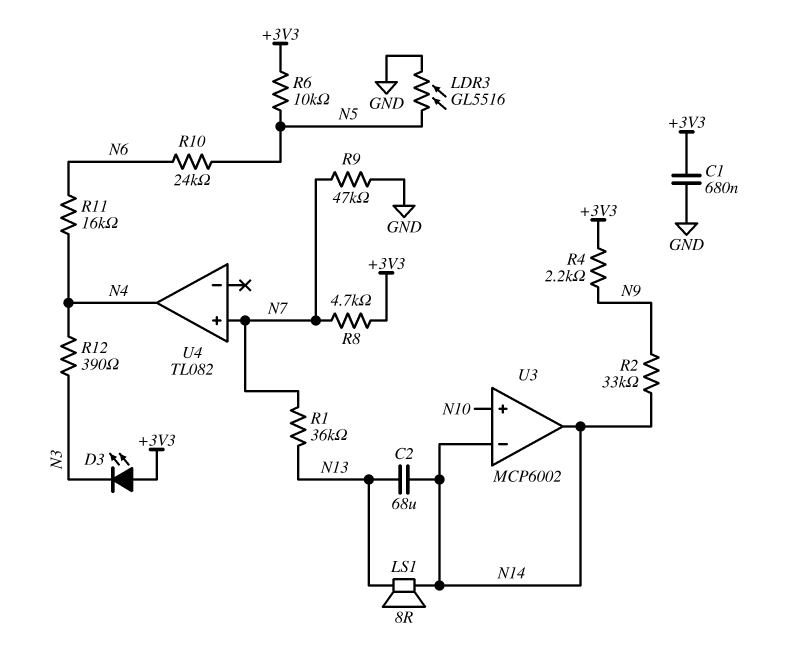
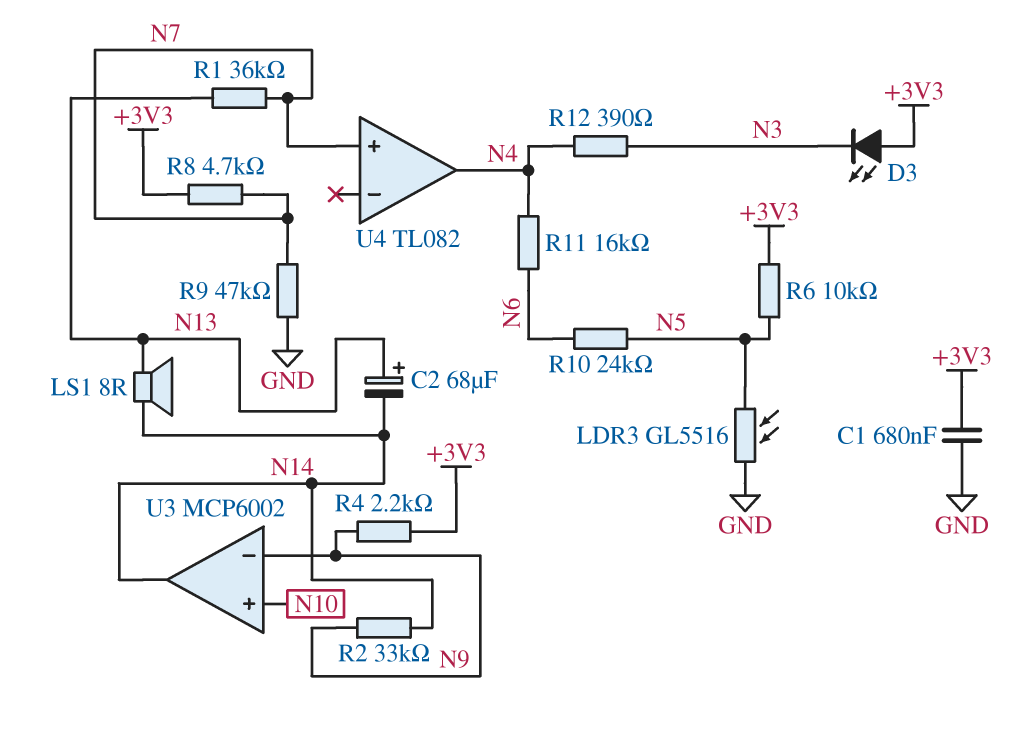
C2: 68uF (N13, N14) -> 68uF (plus N13, minus N14)
U3 pin in-: N14 -> N9

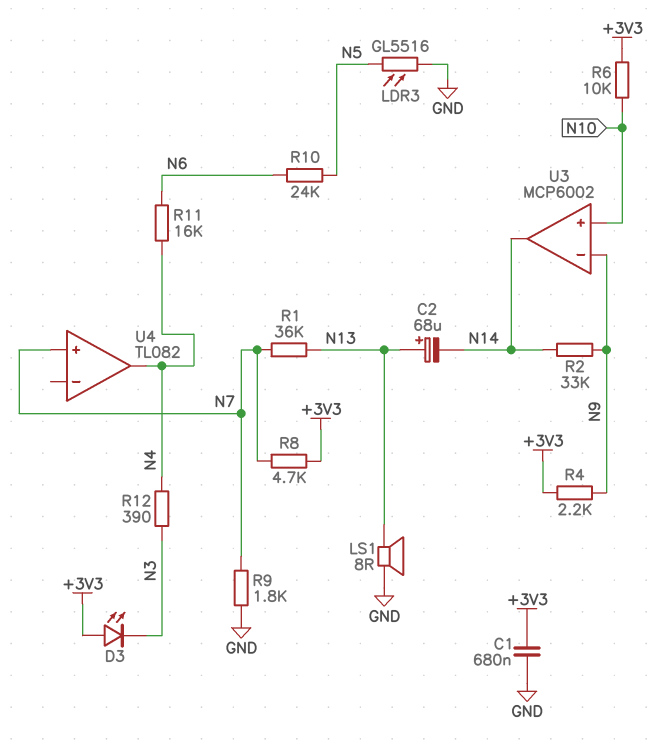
LS1: speaker 8R (N13, N14) -> speaker 8R (GND, N13)
R6: 10k (+3V3, N5) -> 10k (+3V3, N10)
R9: 47k (GND, N7) -> 1.8k (GND, N7)

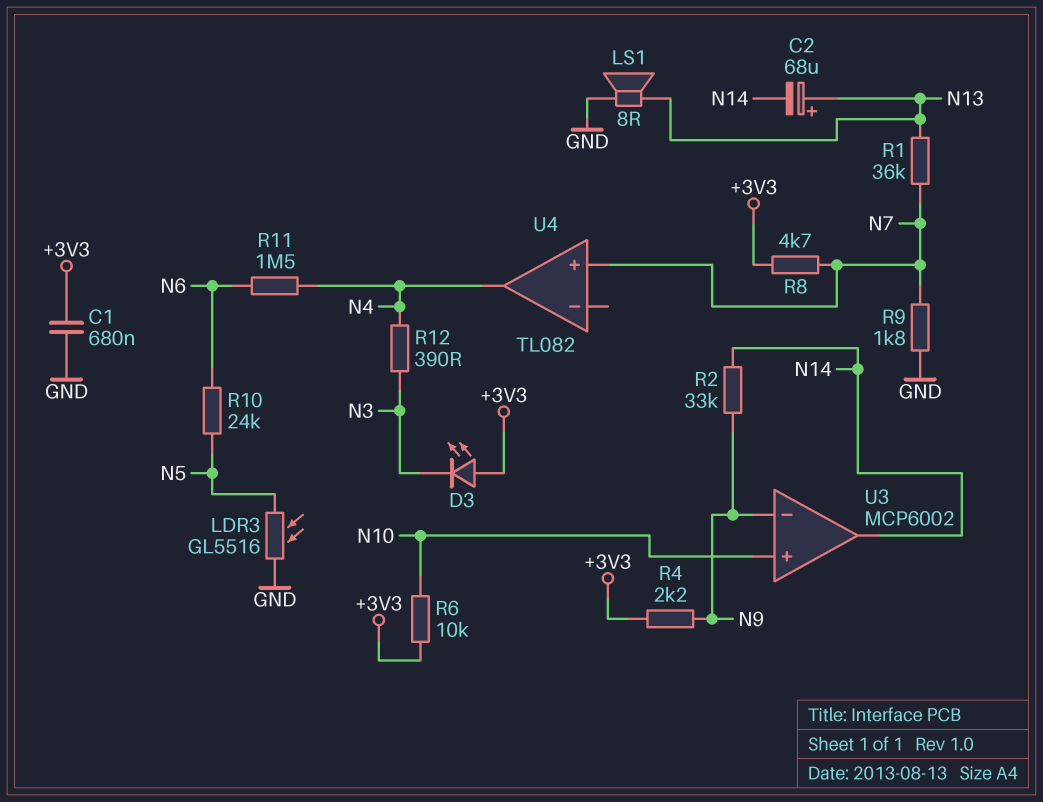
R11: 16k (N4, N6) -> 1.5M (N4, N6)

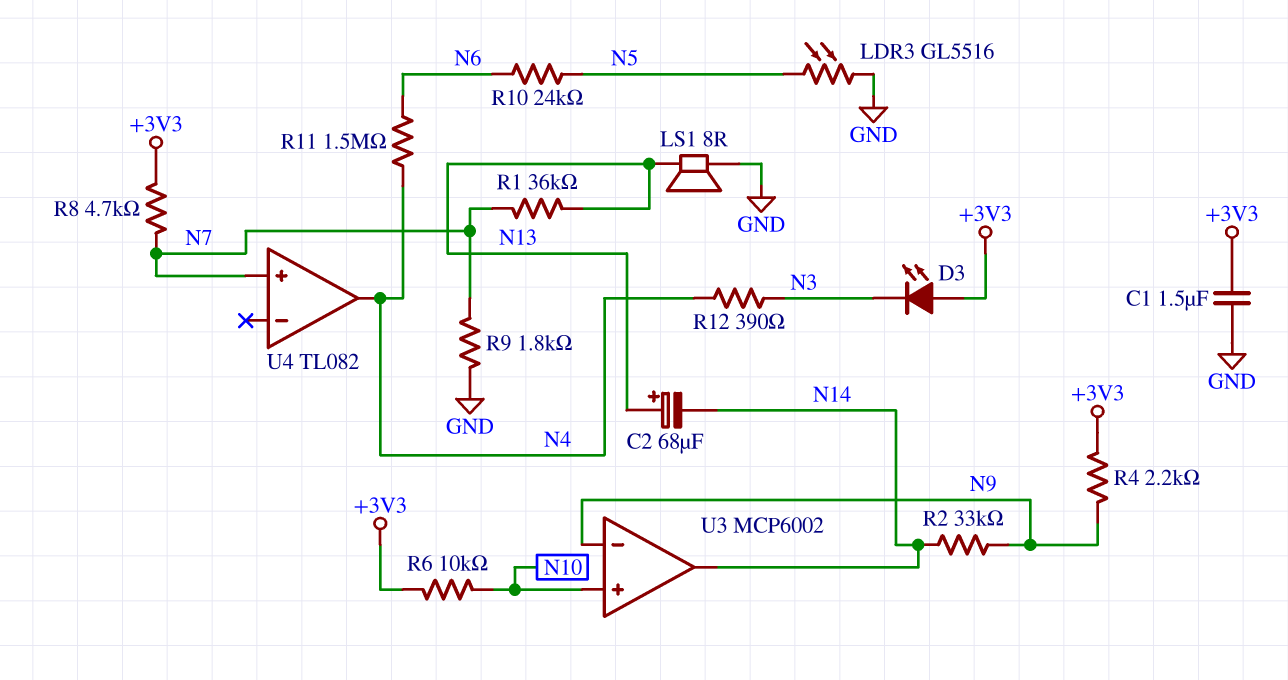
C1: 680nF (+3V3, GND) -> 1.5uF (+3V3, GND)

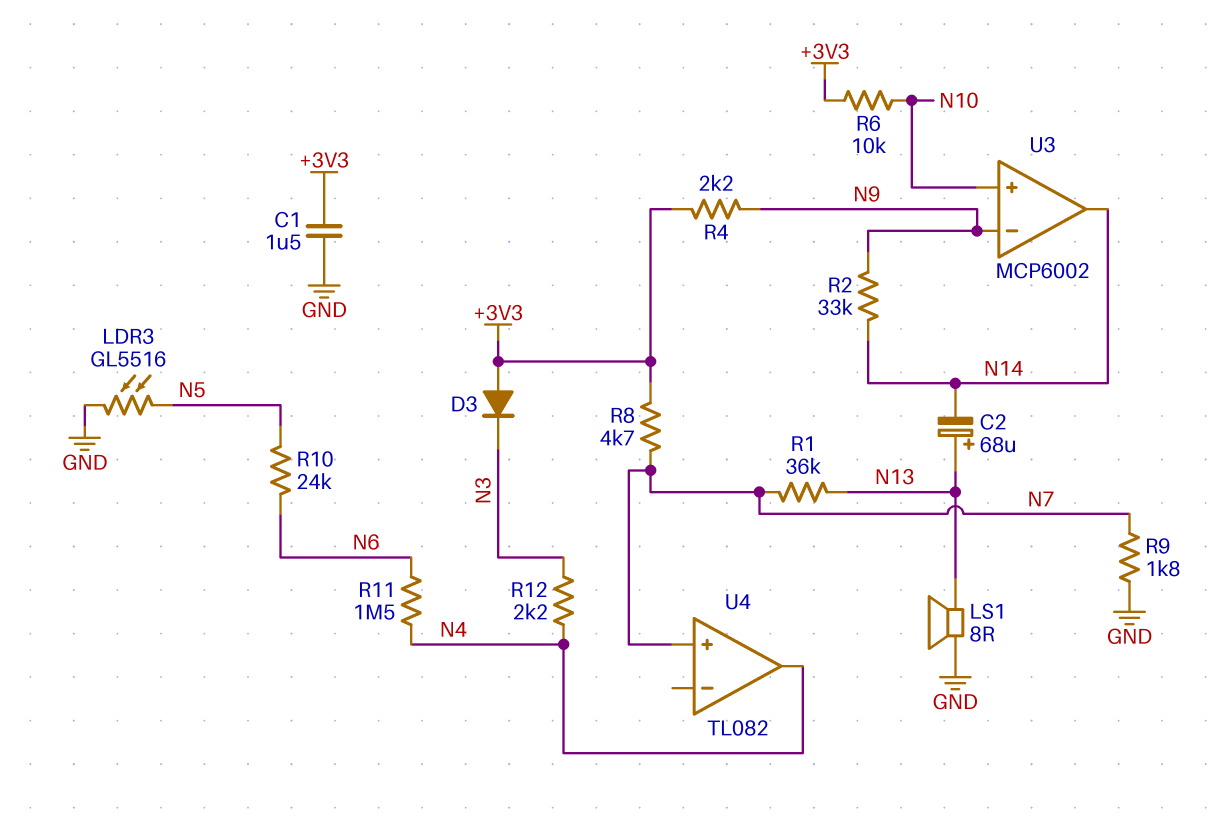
D3: LED (A +3V3, K N3) -> diode (A +3V3, K N3)
R12: 390 (N3, N4) -> 2.2k (N3, N4)

